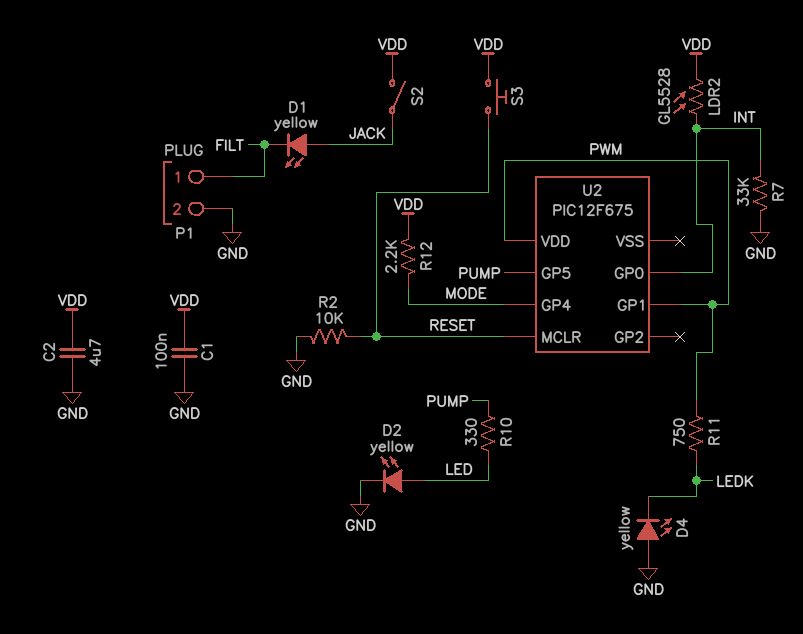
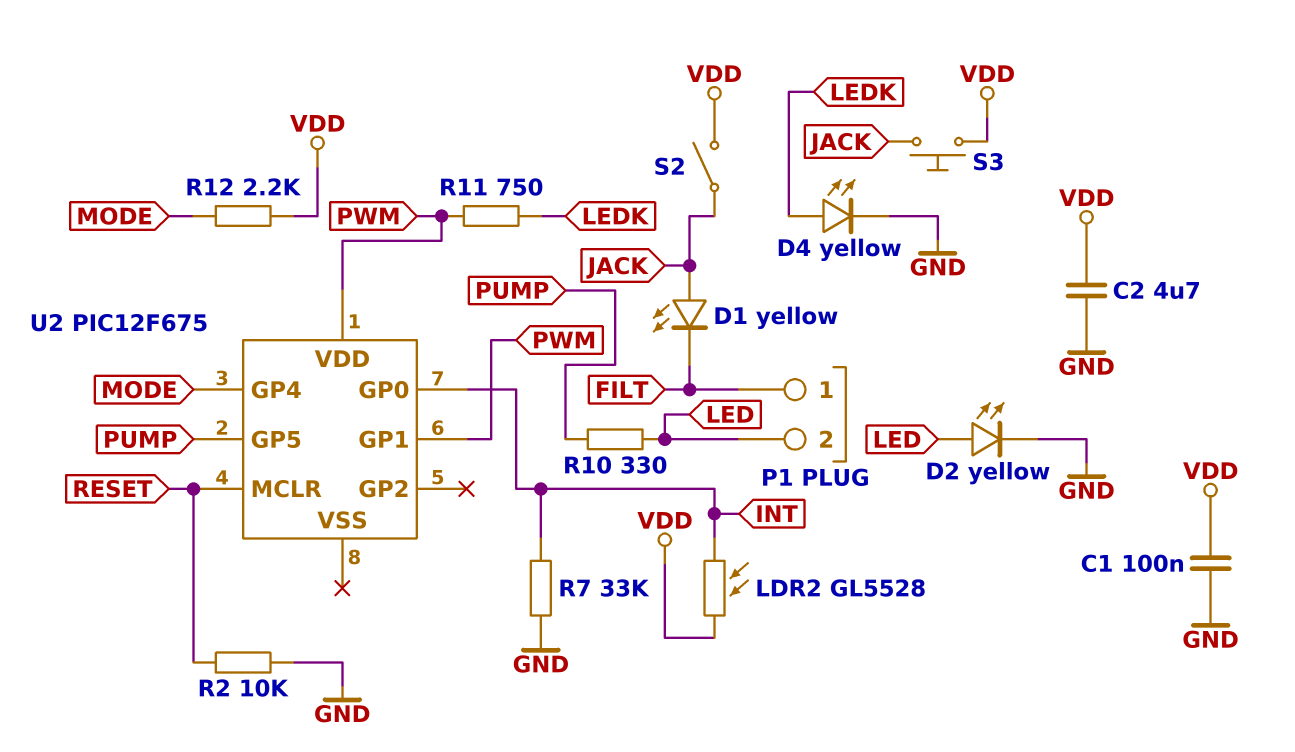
D4: LED yellow (A GND, K LEDK) -> LED yellow (A LEDK, K GND)
P1 pin 2: GND -> LED
S3: button (RESET, VDD) -> button (JACK, VDD)

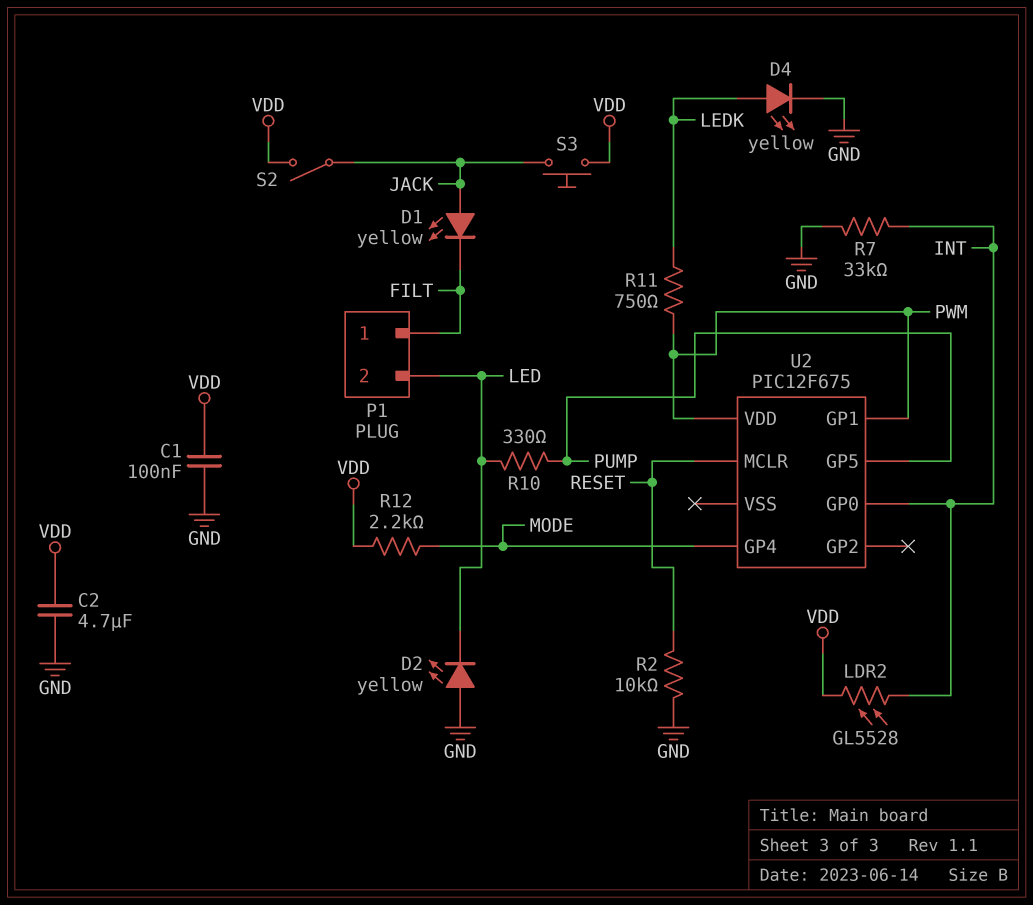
D2: LED yellow (A LED, K GND) -> LED yellow (A GND, K LED)

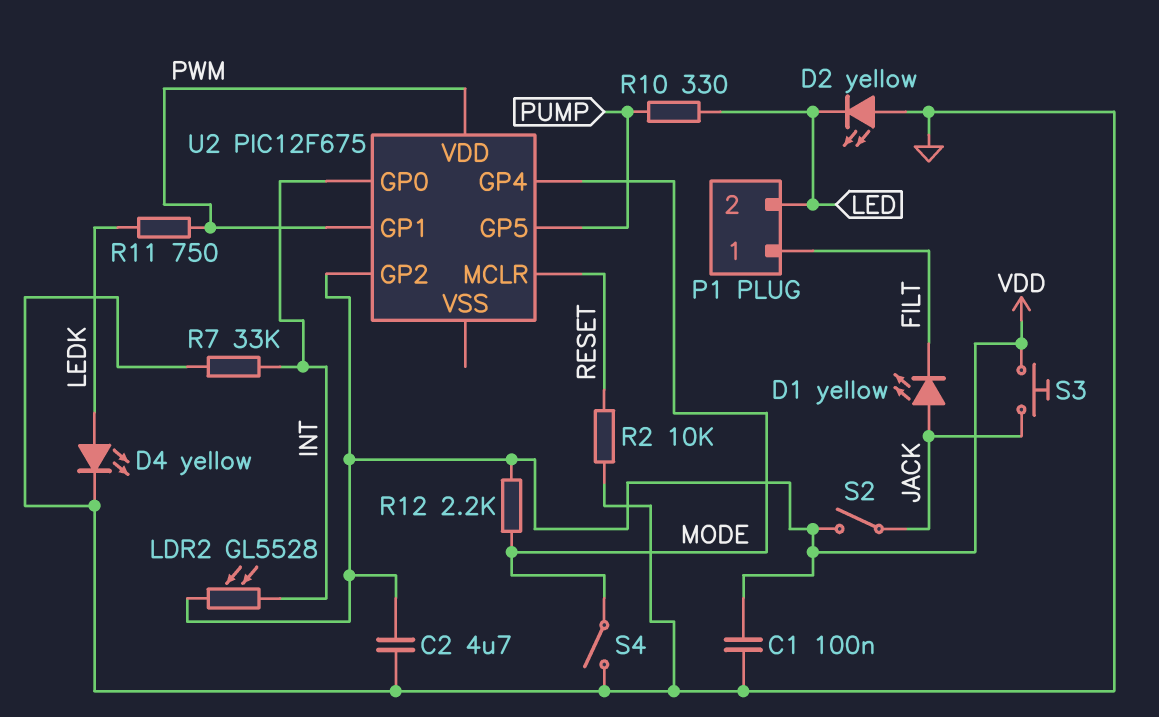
S4: none -> switch (GND, MODE)
U2 pin GP2: none -> VDD

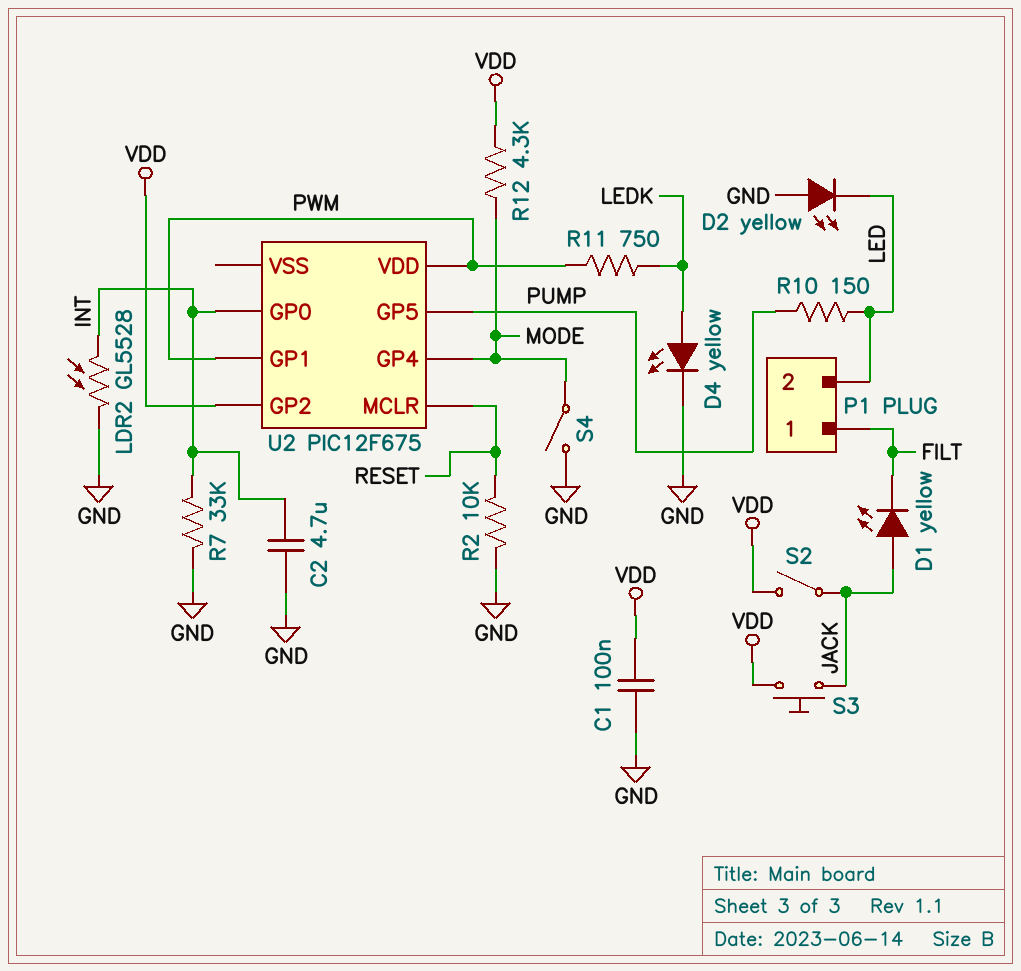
C2: 4.7uF (GND, VDD) -> 4.7uF (GND, INT)
LDR2: GL5528 (INT, VDD) -> GL5528 (GND, INT)
R10: 330 (LED, PUMP) -> 150 (LED, PUMP)
R12: 2.2k (MODE, VDD) -> 4.3k (MODE, VDD)

